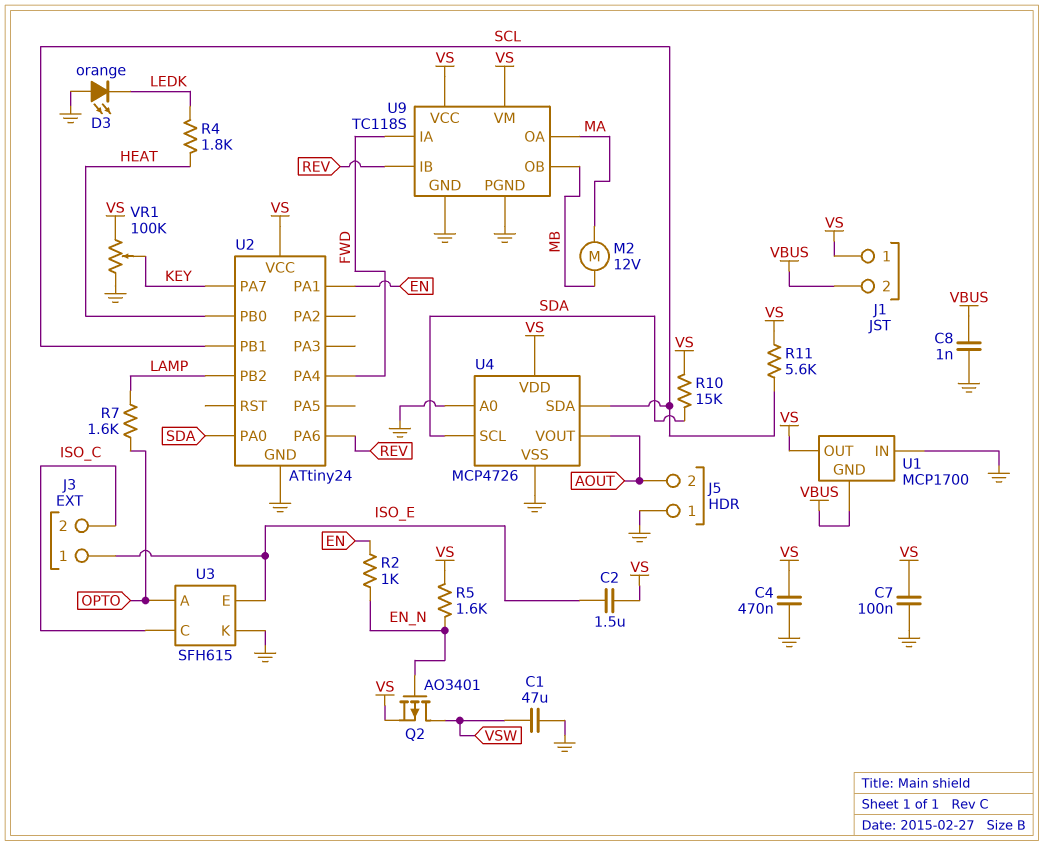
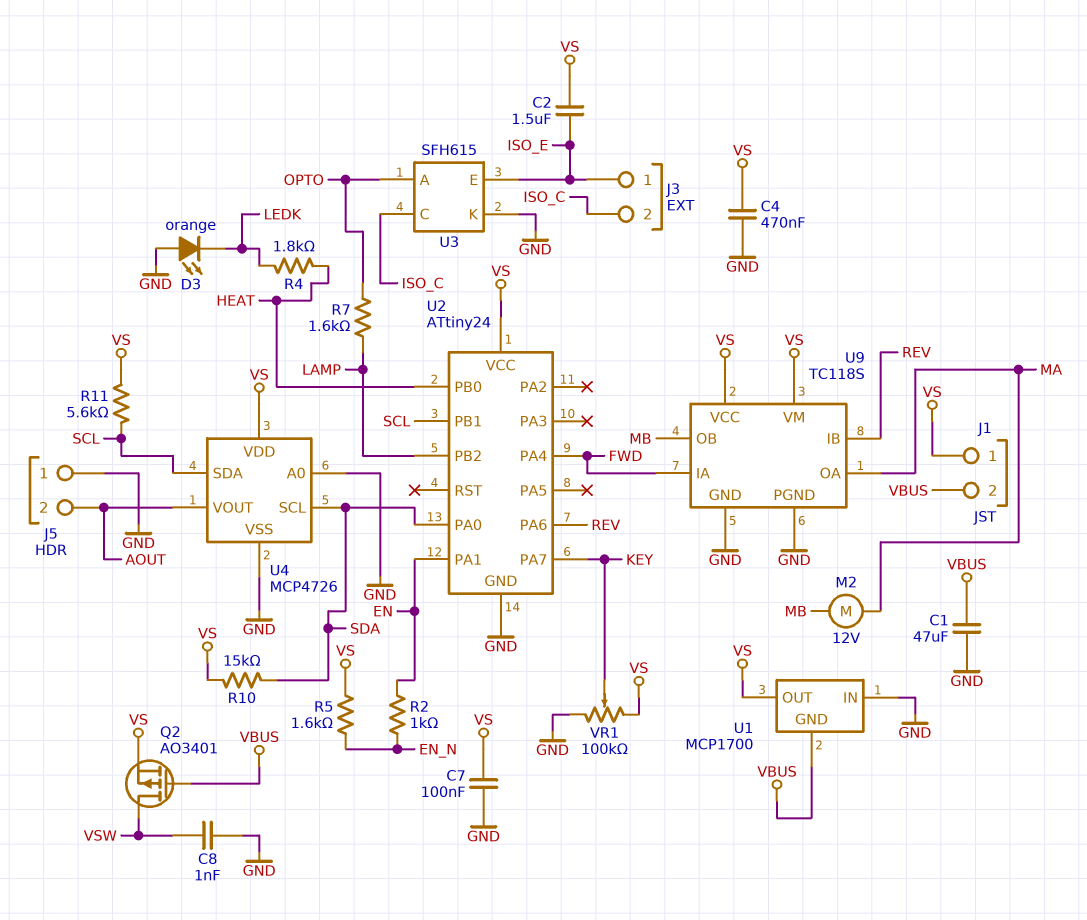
C1: 47uF (GND, VSW) -> 47uF (GND, VBUS)
C8: 1nF (GND, VBUS) -> 1nF (GND, VSW)
Q2: PMOS AO3401 (G EN_N, D VSW, S VS) -> PMOS AO3401 (G VBUS, D VSW, S VS)

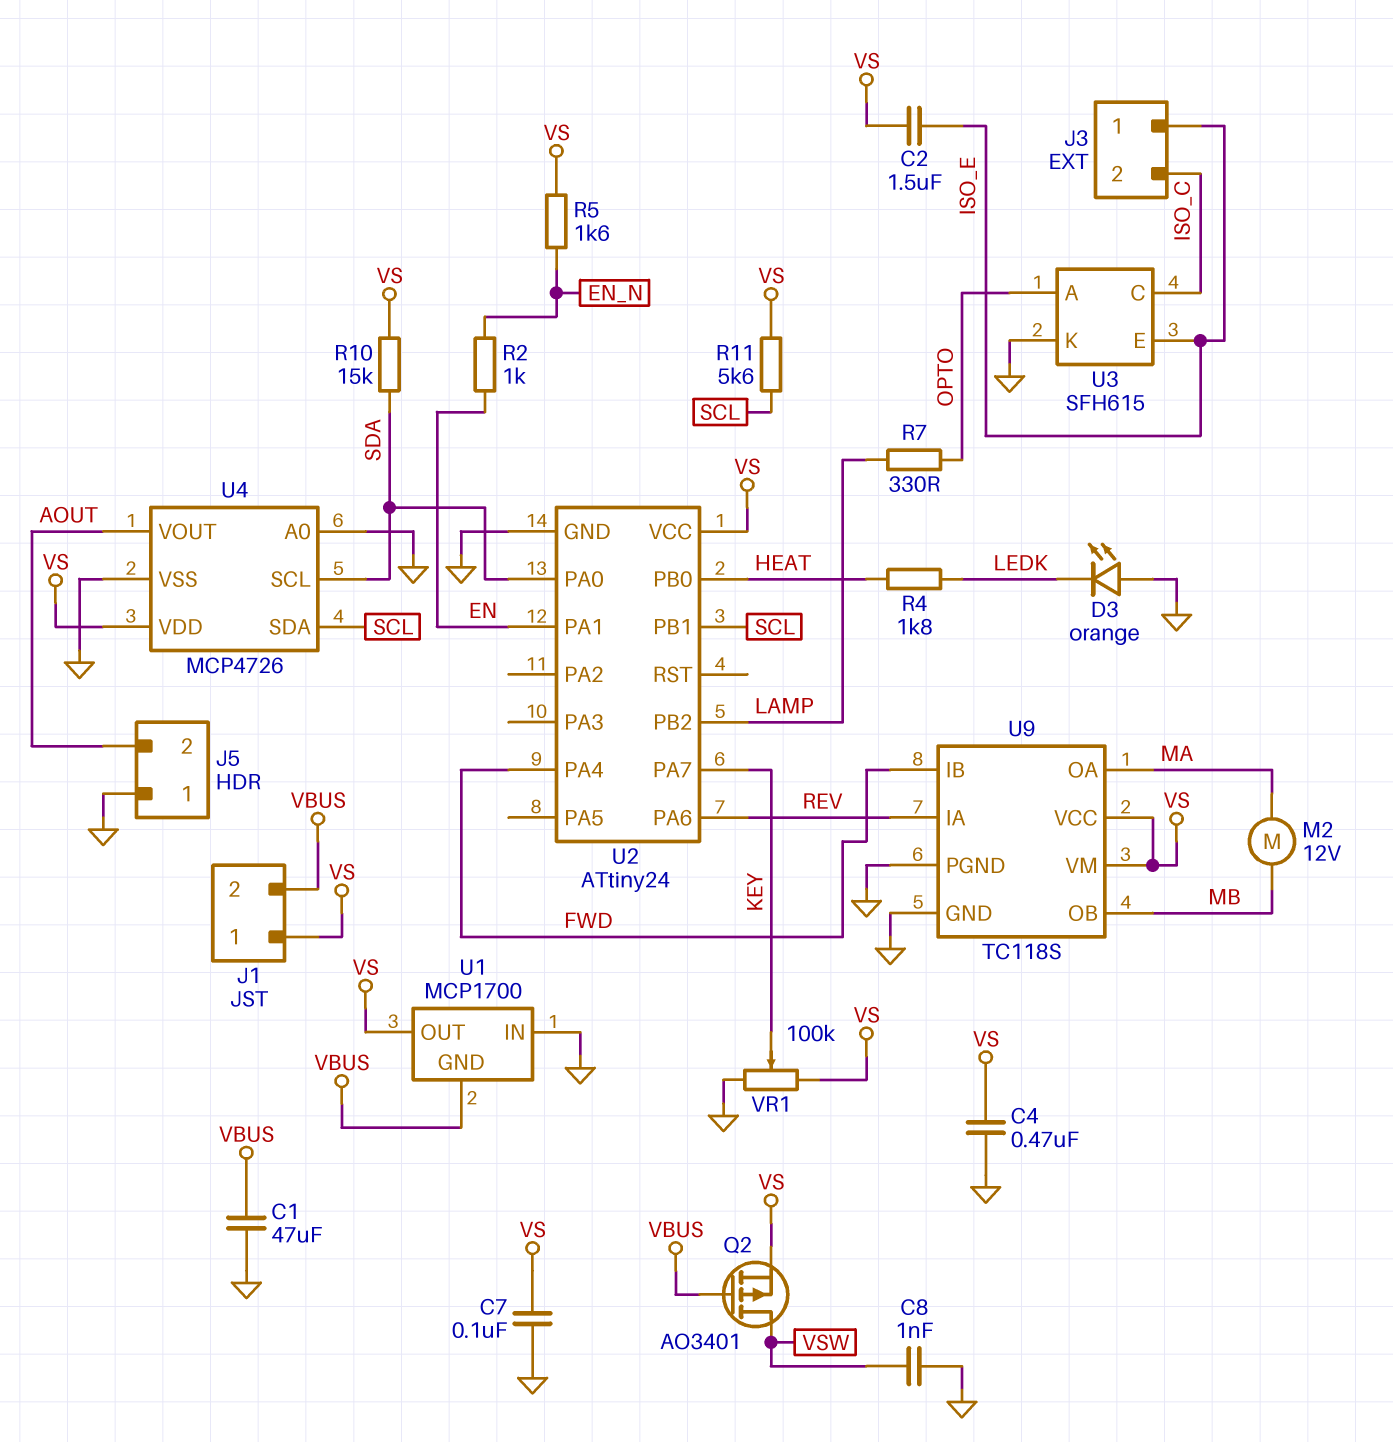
R7: 1.6k (LAMP, OPTO) -> 330 (LAMP, OPTO)
U9 pin IA: FWD -> REV
U9 pin IB: REV -> FWD

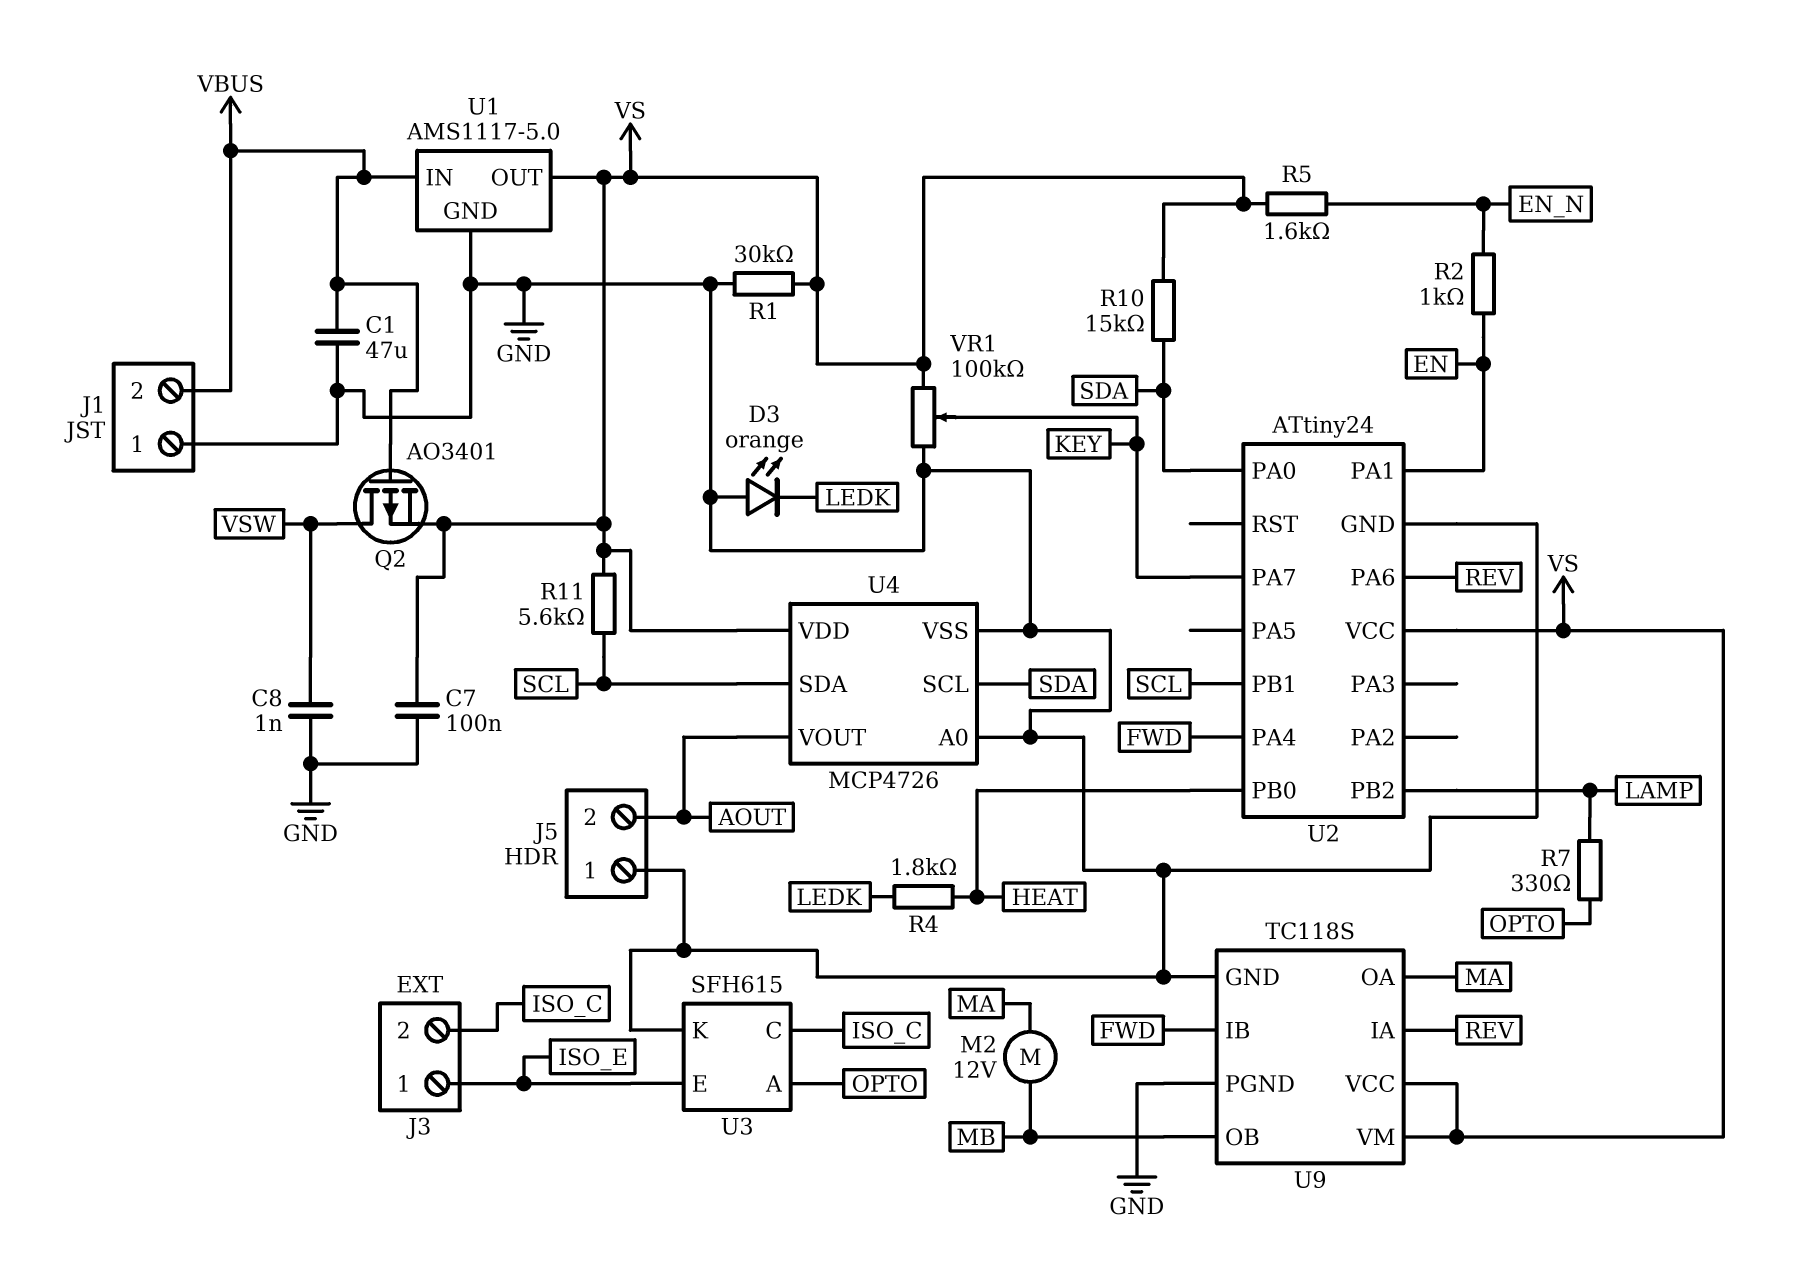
C2: 1.5uF (ISO_E, VS) -> none
C4: 470nF (GND, VS) -> none
J1 pin 1: VS -> GND
R1: none -> 30k (GND, VS)
U1: MCP1700 -> AMS1117-5.0
U1 pin GND: VBUS -> GND
U1 pin IN: GND -> VBUS

